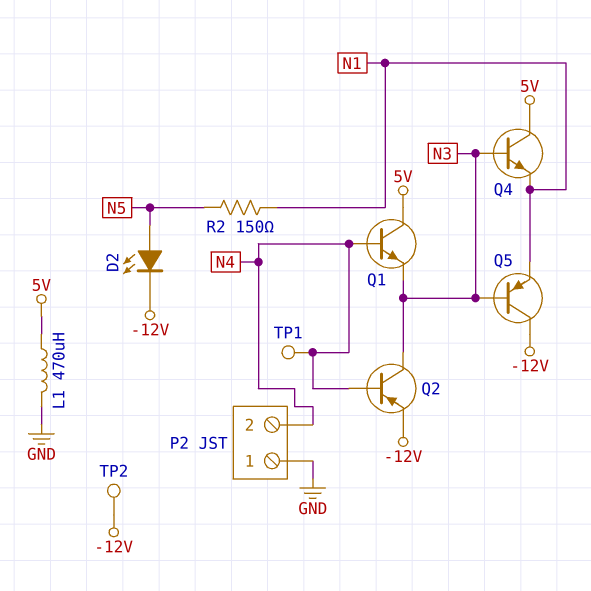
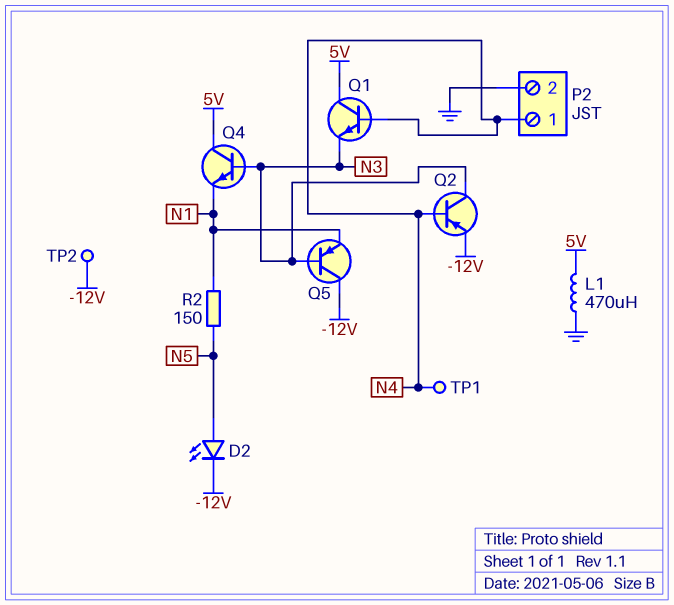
P2 pin 1: GND -> N4
P2 pin 2: N4 -> GND

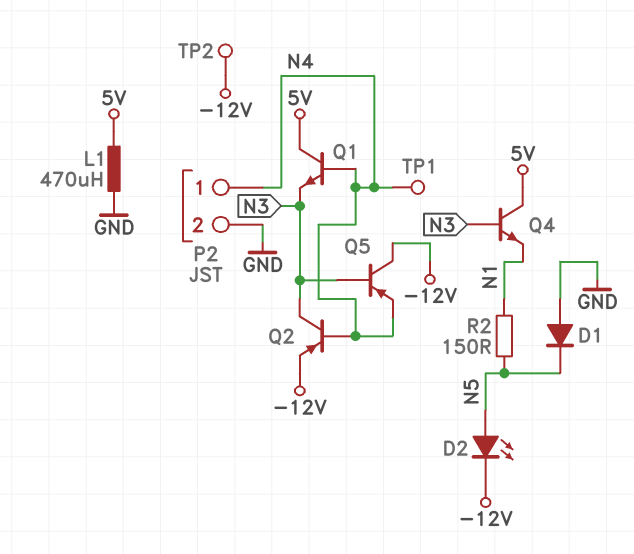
D1: none -> diode (A GND, K N5)
Q5: PNP (B N3, C -12V, E N1) -> PNP (B N3, C -12V, E N4)

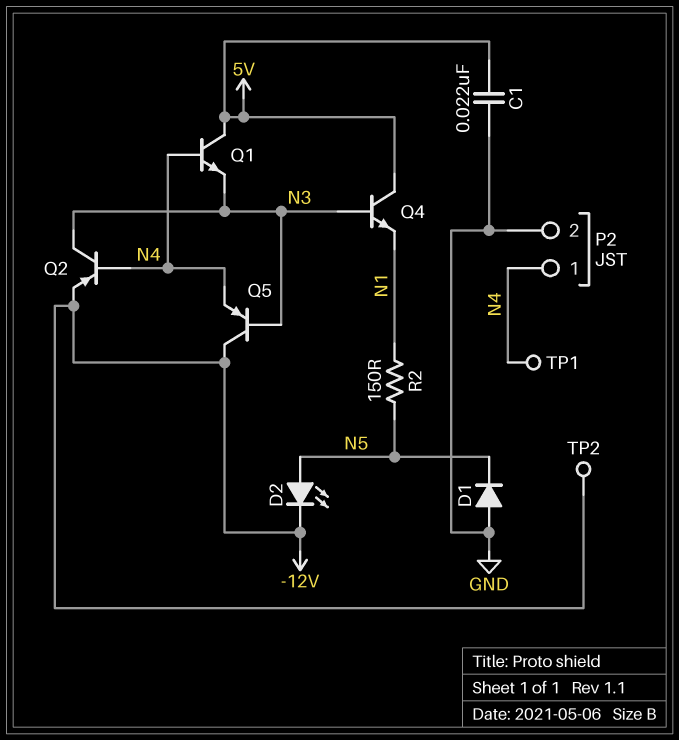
C1: none -> 22nF (5V, GND)
L1: 470uH (5V, GND) -> none

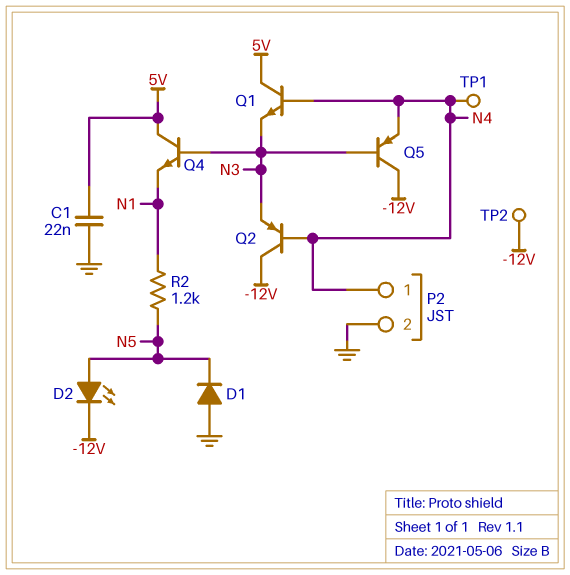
Q2: PNP (B N4, C N3, E -12V) -> PNP (B N4, C -12V, E N3)
R2: 150 (N1, N5) -> 1.2k (N1, N5)

